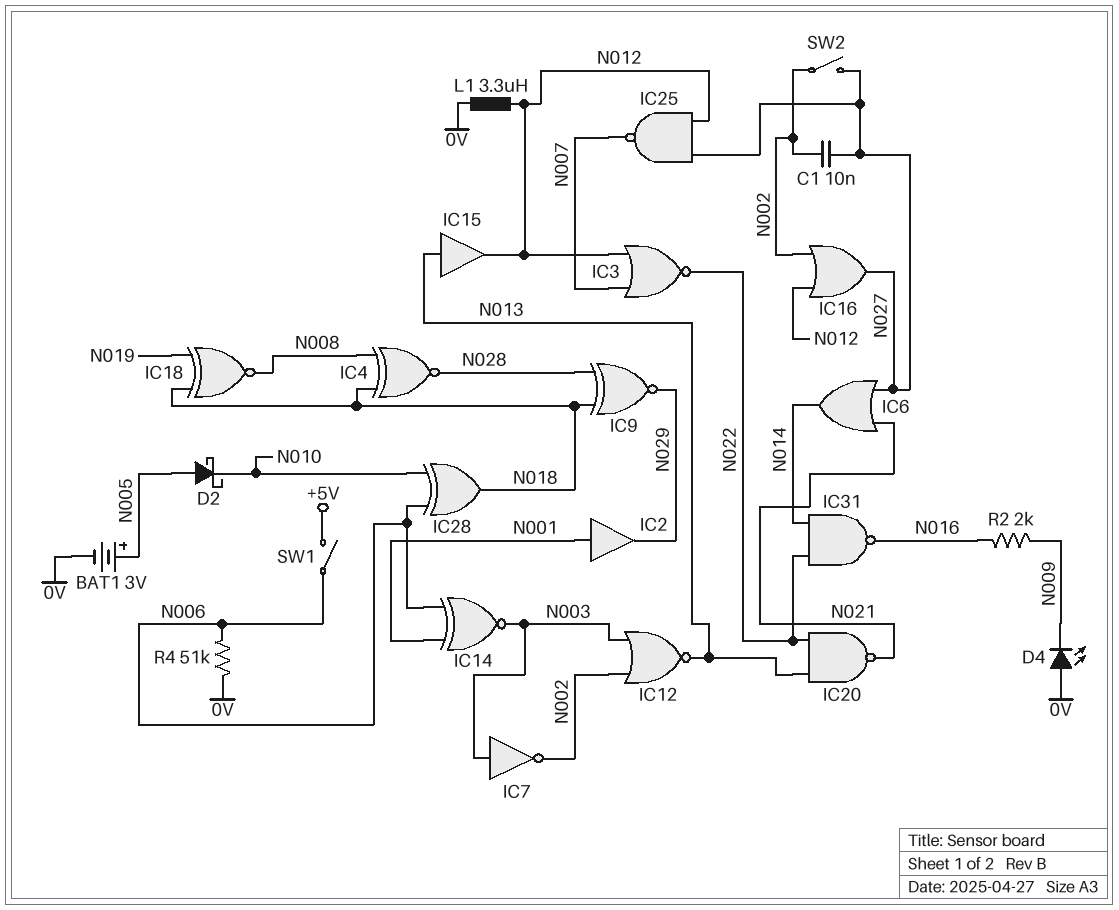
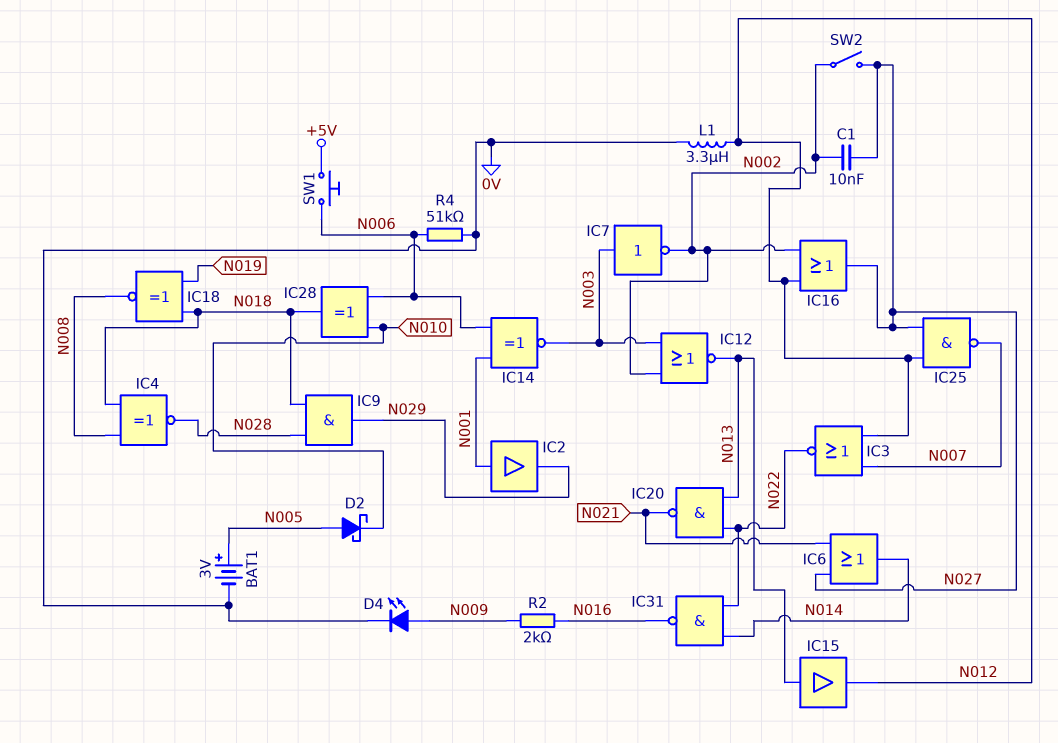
D4: LED (A 0V, K N009) -> LED (A N009, K 0V)
IC9: XNOR (in N018, in N028, out N029) -> AND (in N018, in N028, out N029)
SW1: switch (+5V, N006) -> button (+5V, N006)

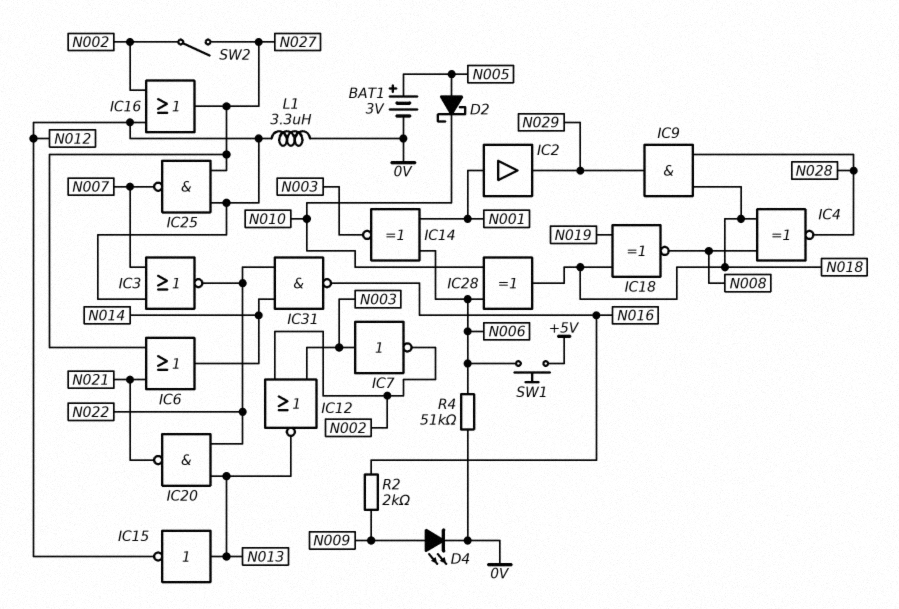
C1: 10nF (N002, N027) -> none
IC15: buffer (in N013, out N012) -> NOT (in N013, out N012)

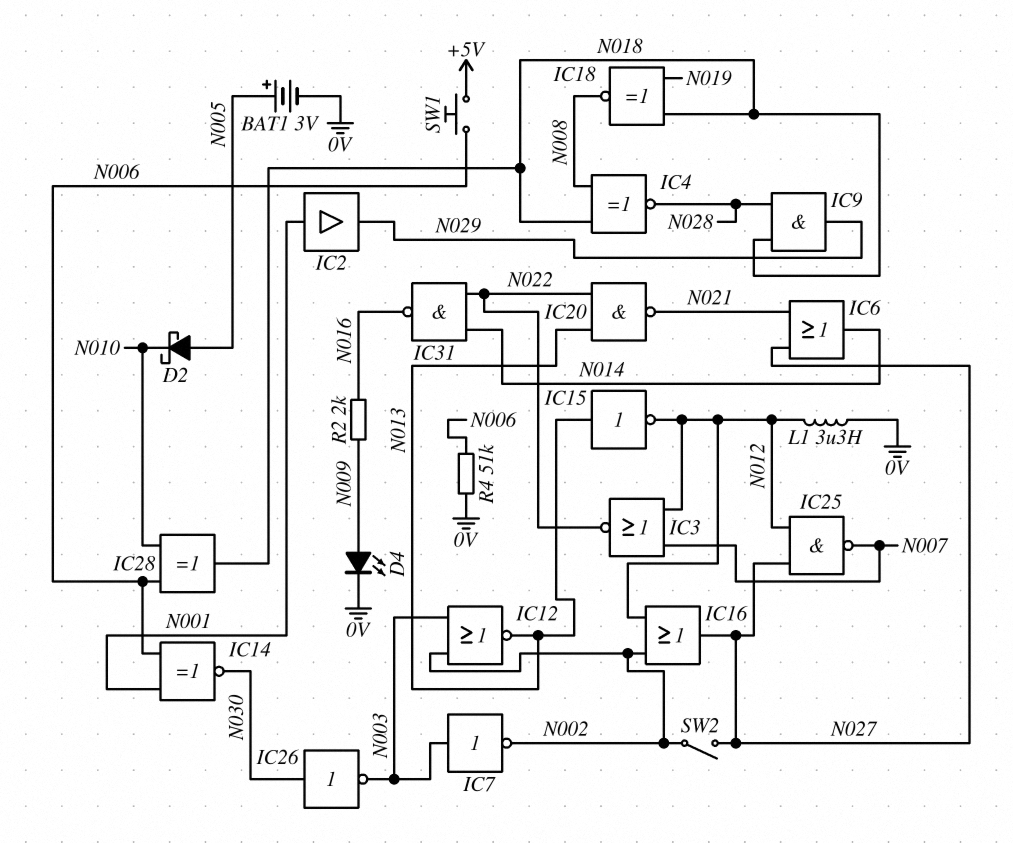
IC14: XNOR (in N001, in N006, out N003) -> XNOR (in N001, in N006, out N030)
IC26: none -> NOT (in N030, out N003)

